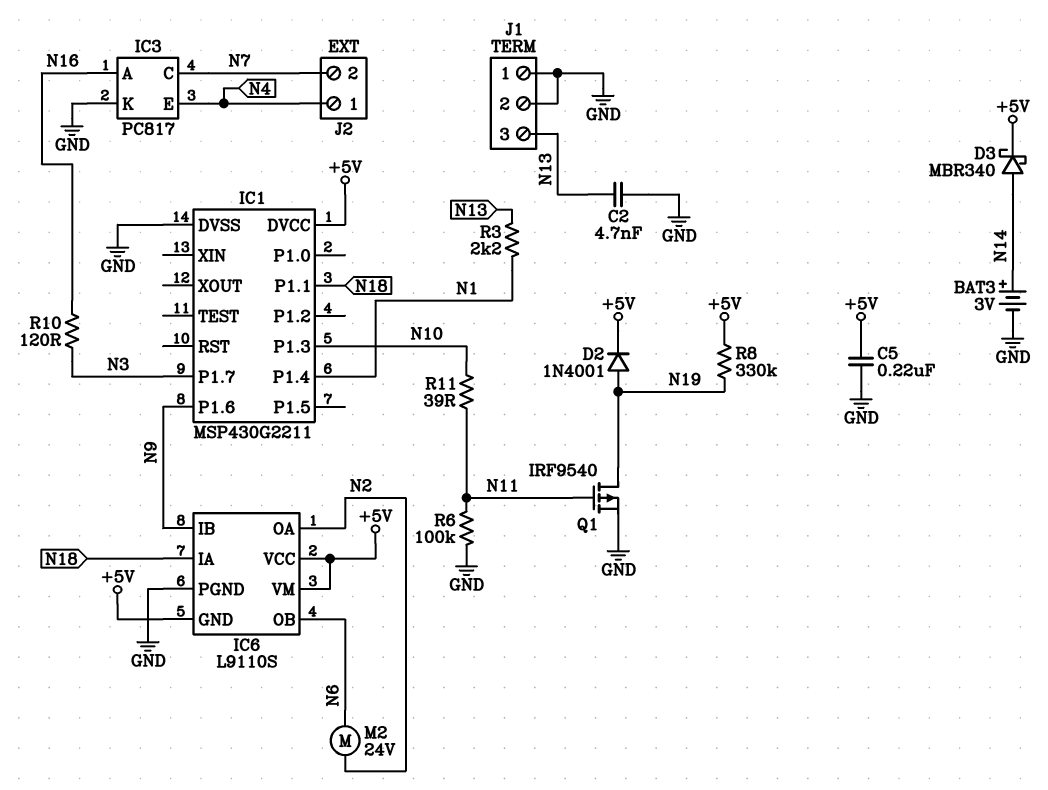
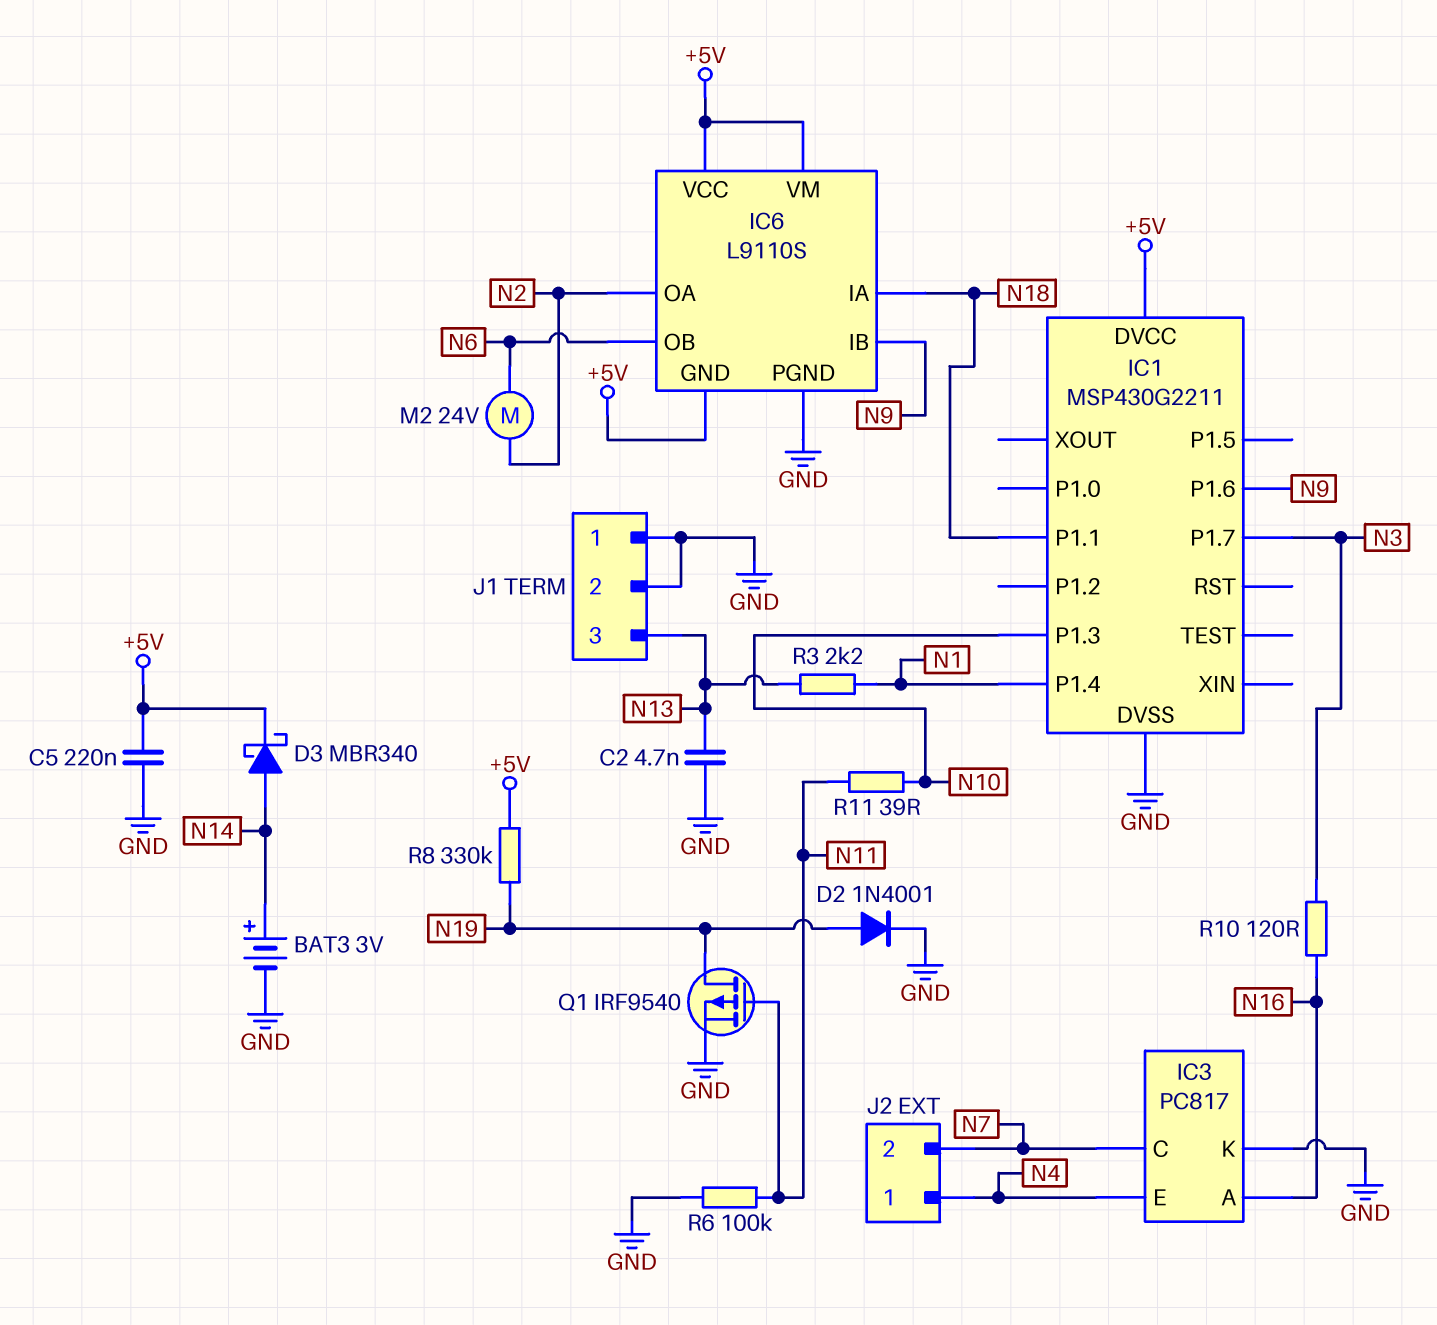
D2: diode 1N4001 (A N19, K +5V) -> diode 1N4001 (A N19, K GND)

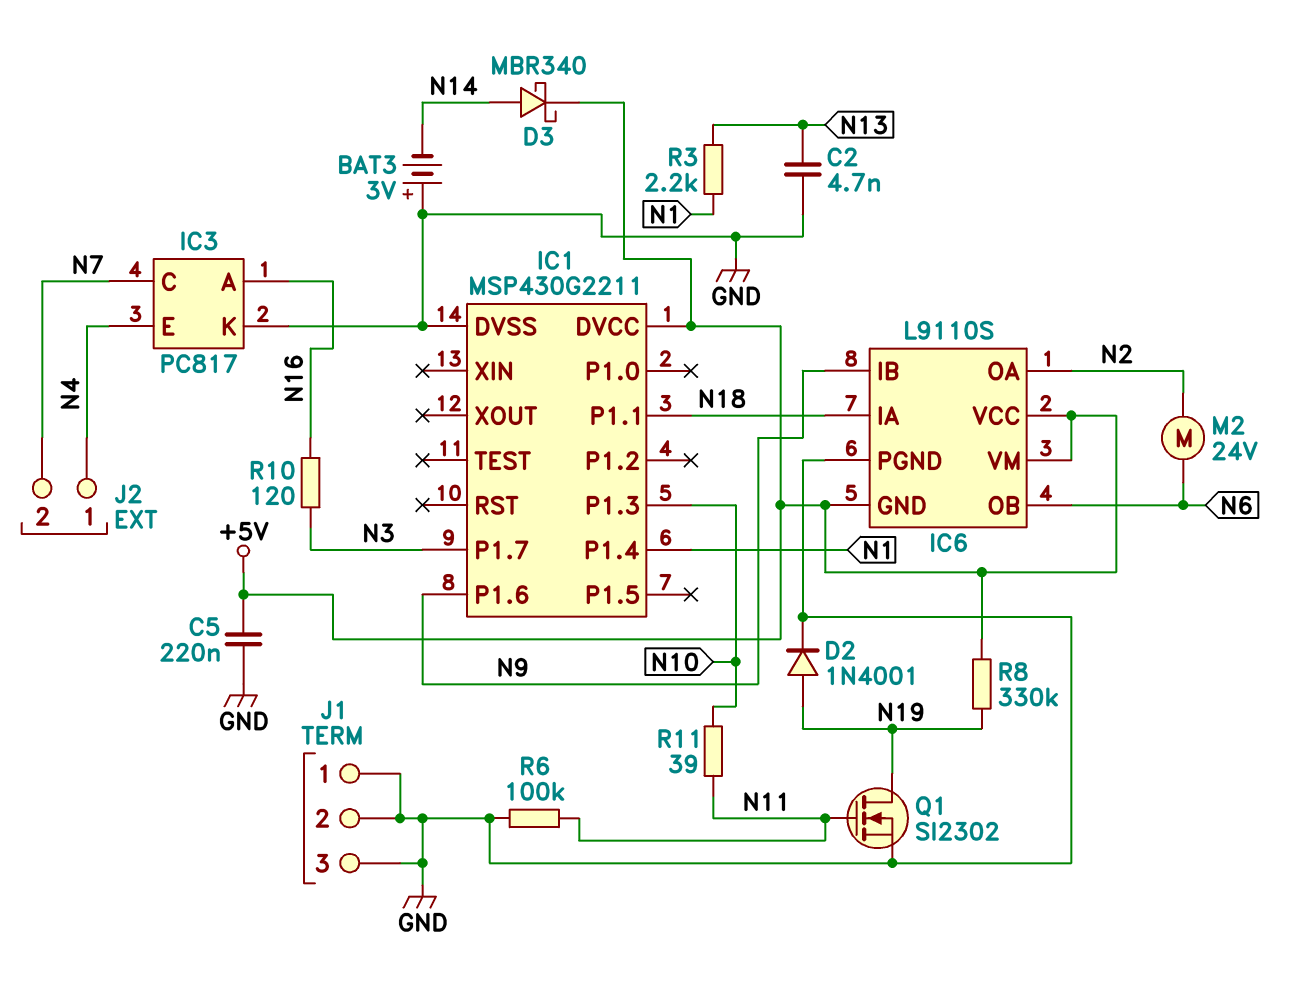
BAT3: 3V (plus N14, minus GND) -> 3V (plus GND, minus N14)
J1 pin 3: N13 -> GND
Q1: PMOS IRF9540 (G N11, D N19, S GND) -> NMOS SI2302 (G N11, D N19, S GND)

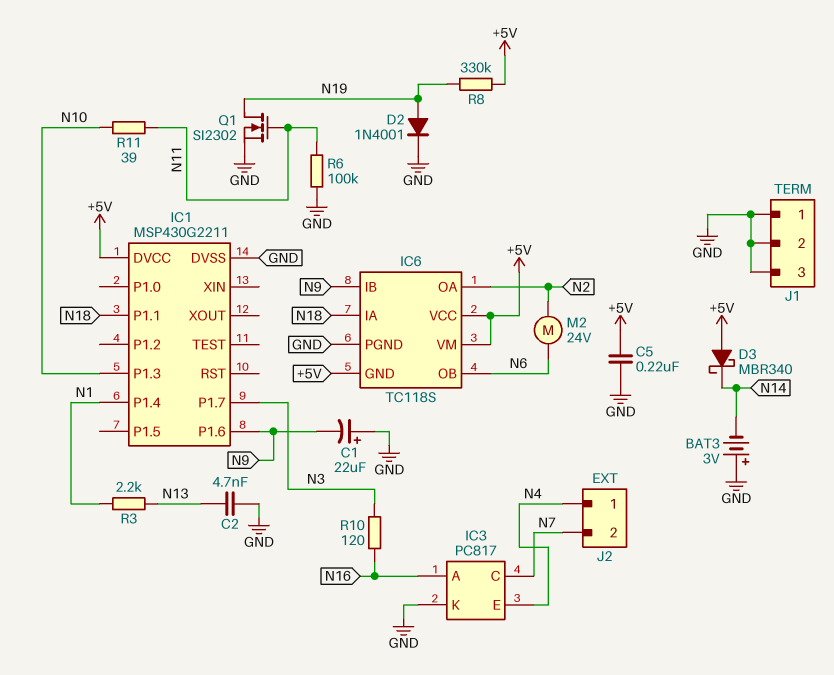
C1: none -> 22uF (plus GND, minus N9)
D3: schottky MBR340 (A N14, K +5V) -> schottky MBR340 (A +5V, K N14)
IC6: L9110S -> TC118S

